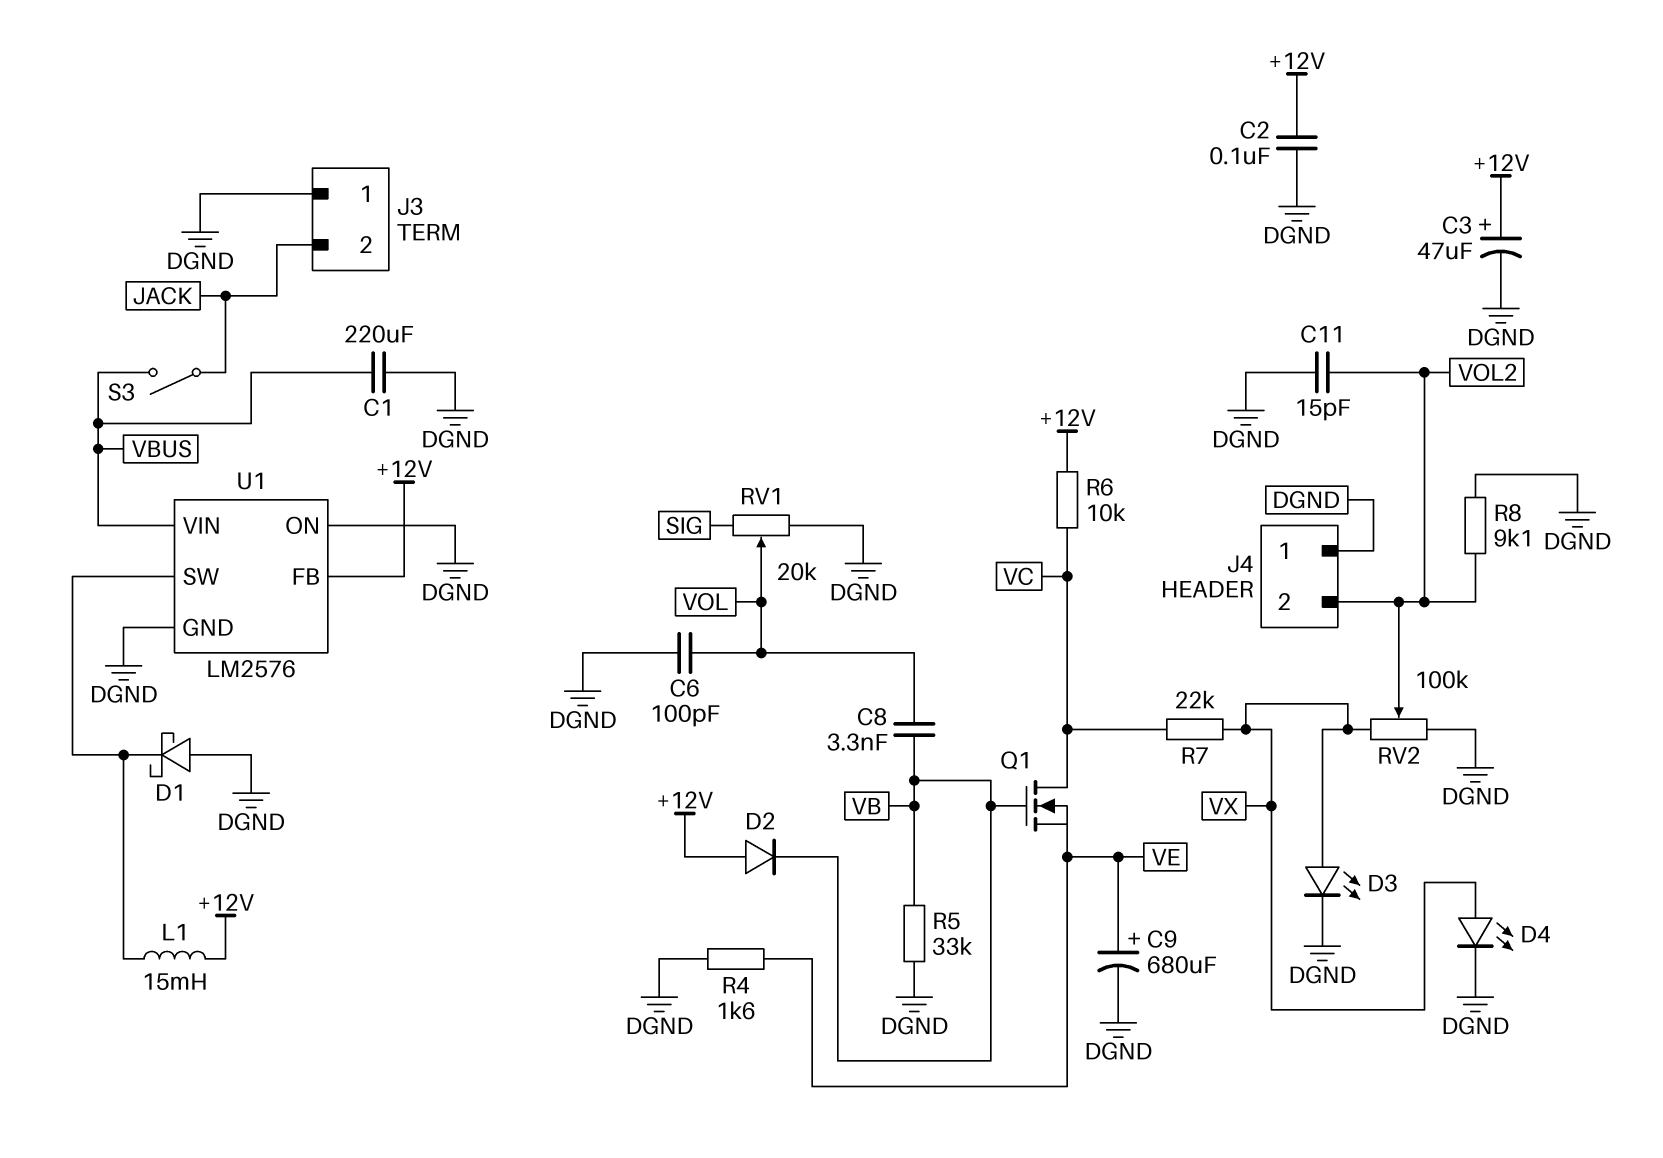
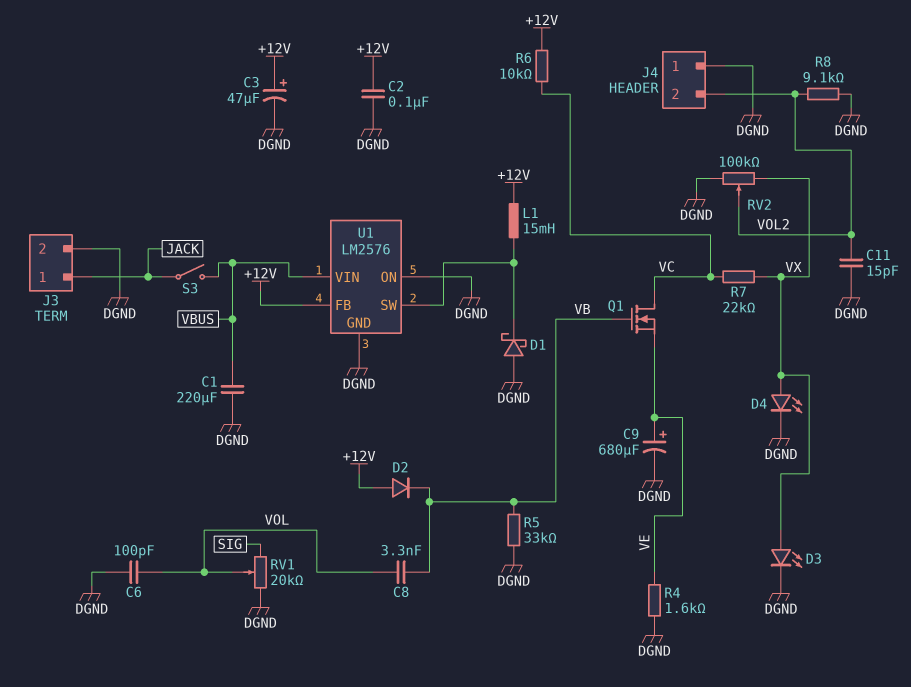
J3 pin 1: DGND -> JACK
J3 pin 2: JACK -> DGND

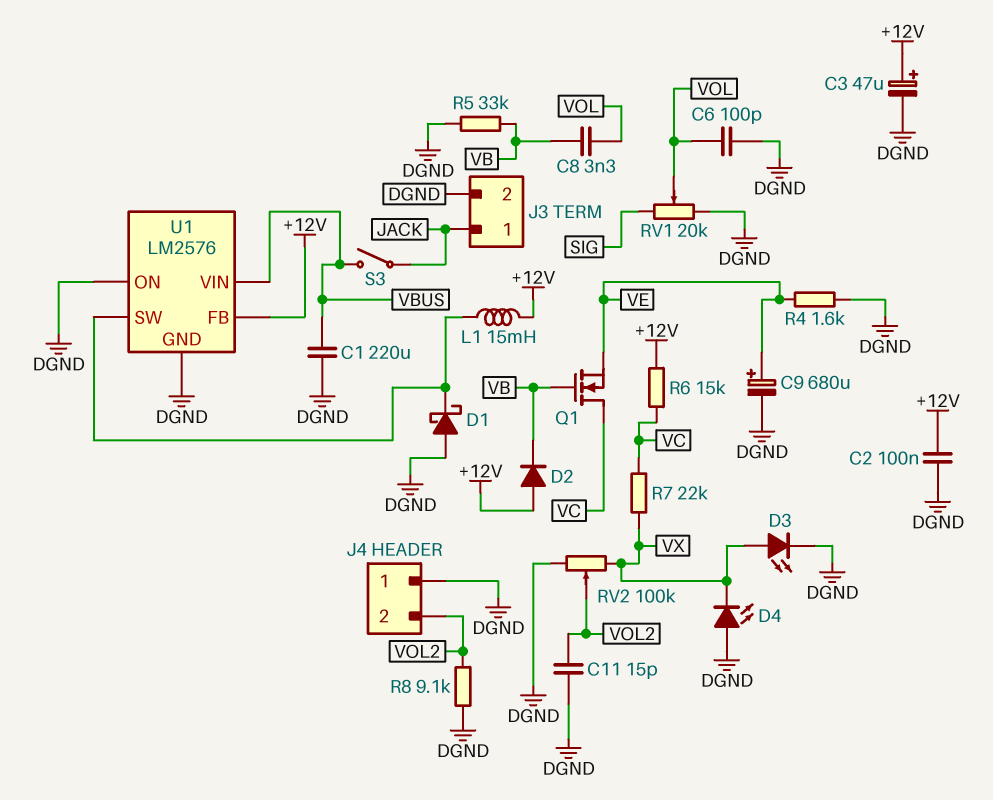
D4: LED (A VX, K DGND) -> LED (A DGND, K VX)
R6: 10k (+12V, VC) -> 15k (+12V, VC)

